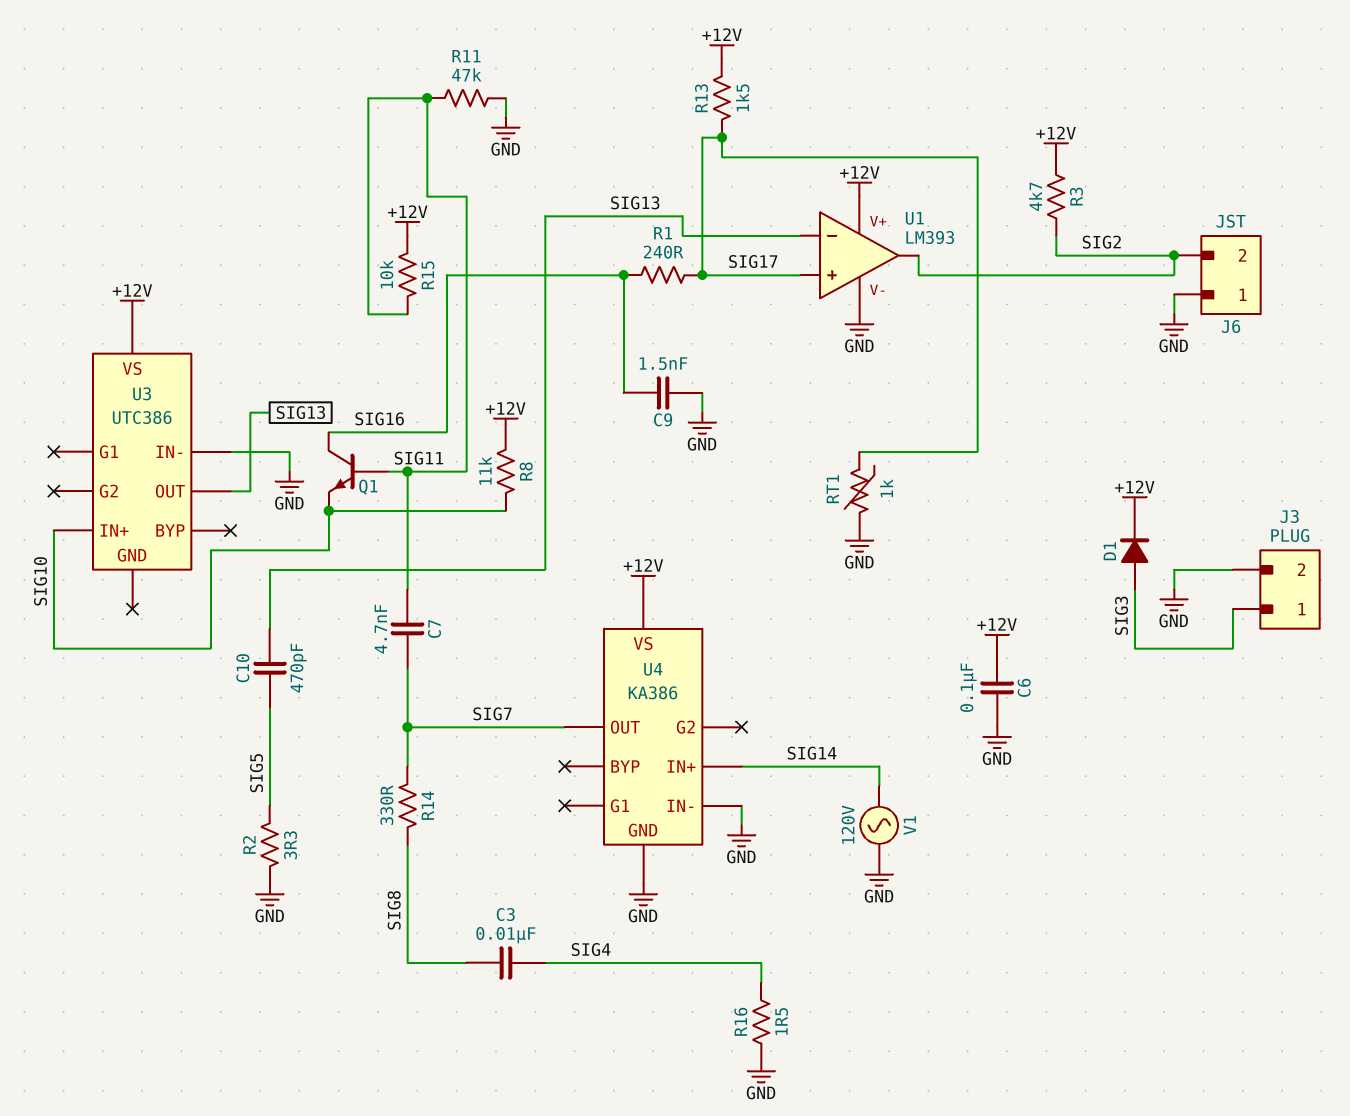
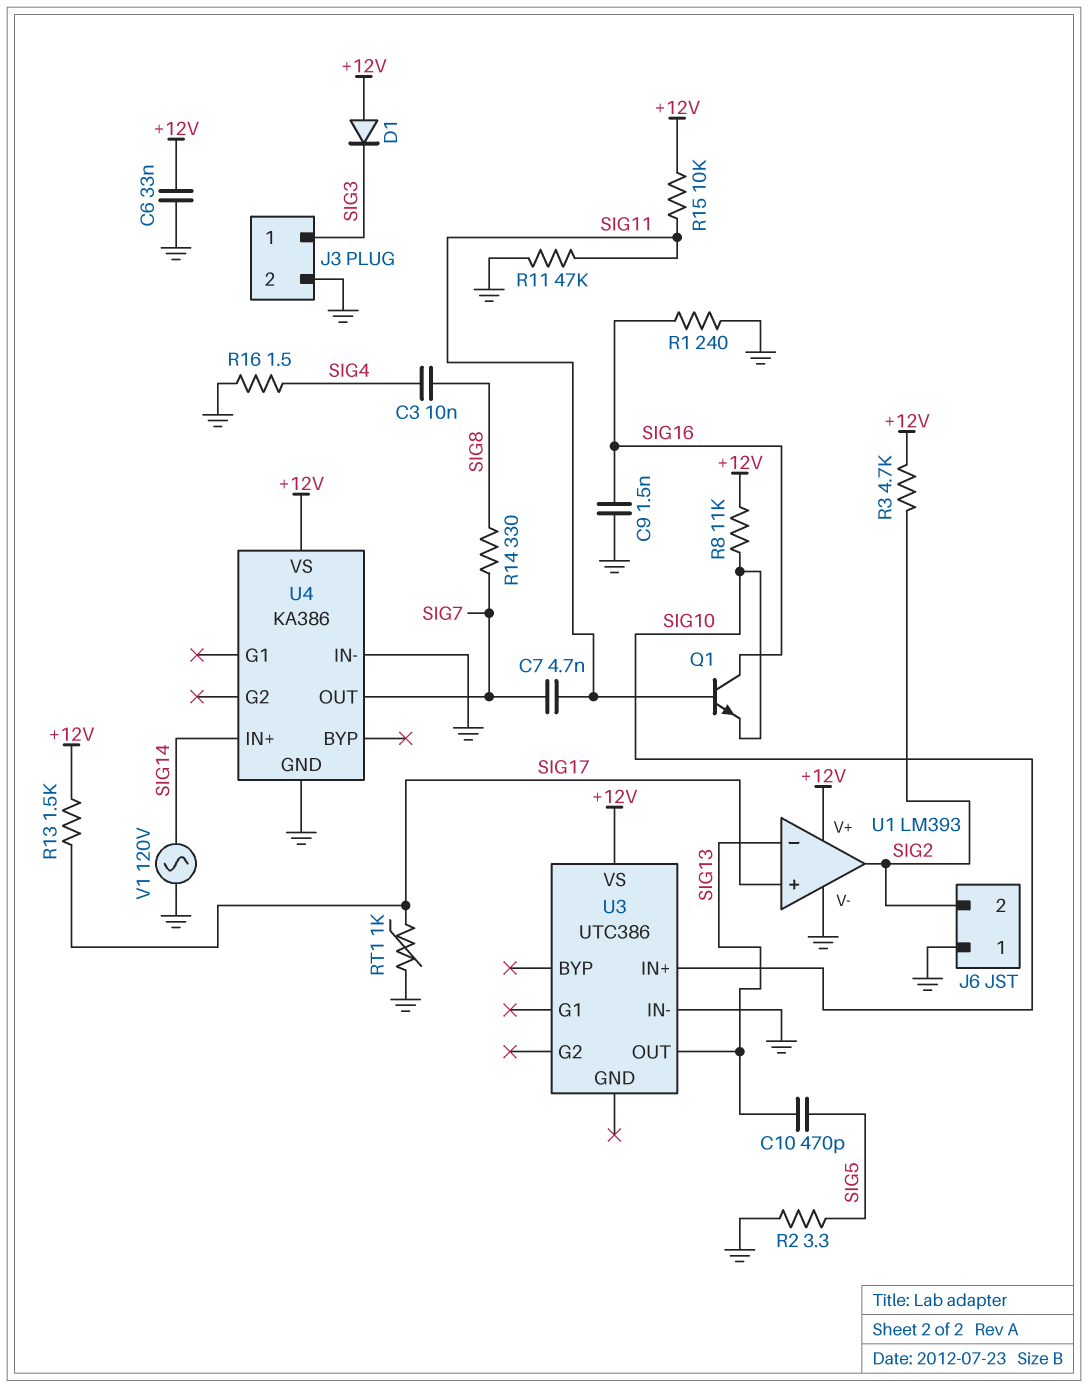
C6: 100nF (+12V, GND) -> 33nF (+12V, GND)
D1: diode (A SIG3, K +12V) -> diode (A +12V, K SIG3)
R1: 240 (SIG16, SIG17) -> 240 (GND, SIG16)

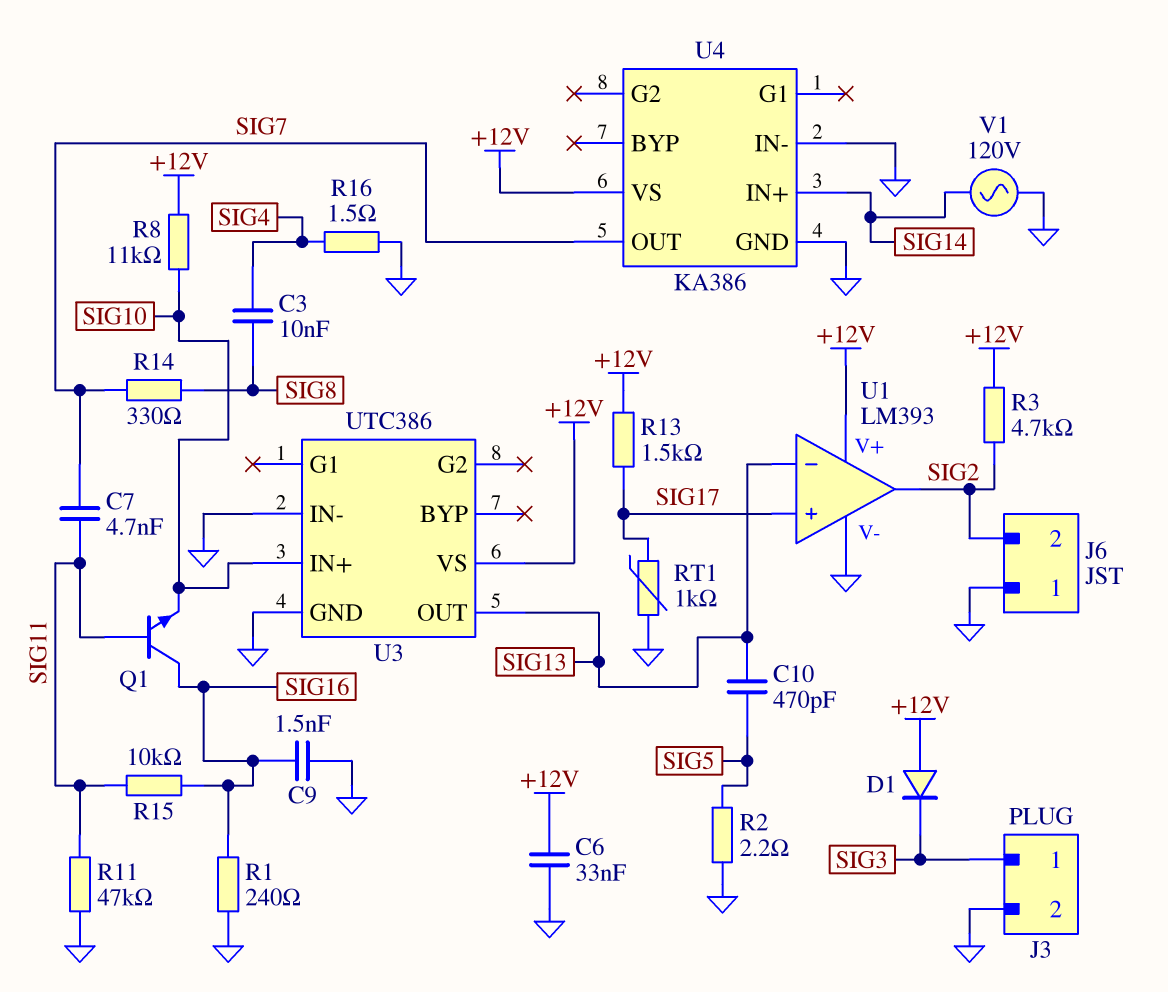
R2: 3.3 (GND, SIG5) -> 2.2 (GND, SIG5)
R15: 10k (+12V, SIG11) -> 10k (SIG11, SIG16)
U3 pin GND: none -> GND

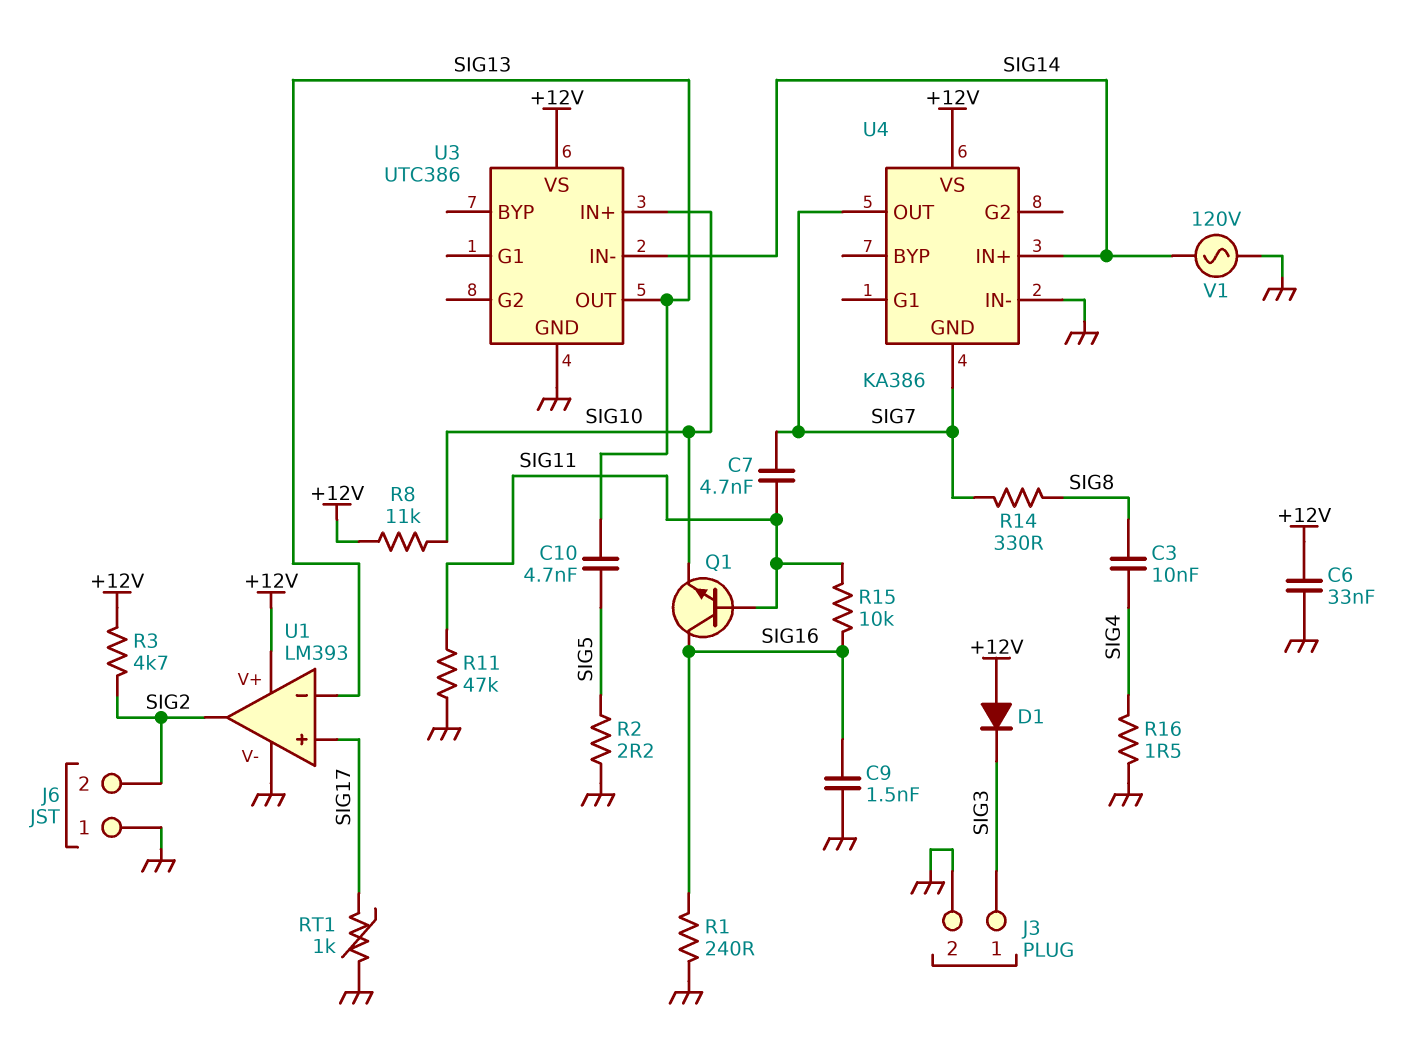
C10: 470pF (SIG5, SIG13) -> 4.7nF (SIG5, SIG13)
R13: 1.5k (+12V, SIG17) -> none
U3 pin IN-: GND -> SIG14
U4 pin GND: GND -> SIG7

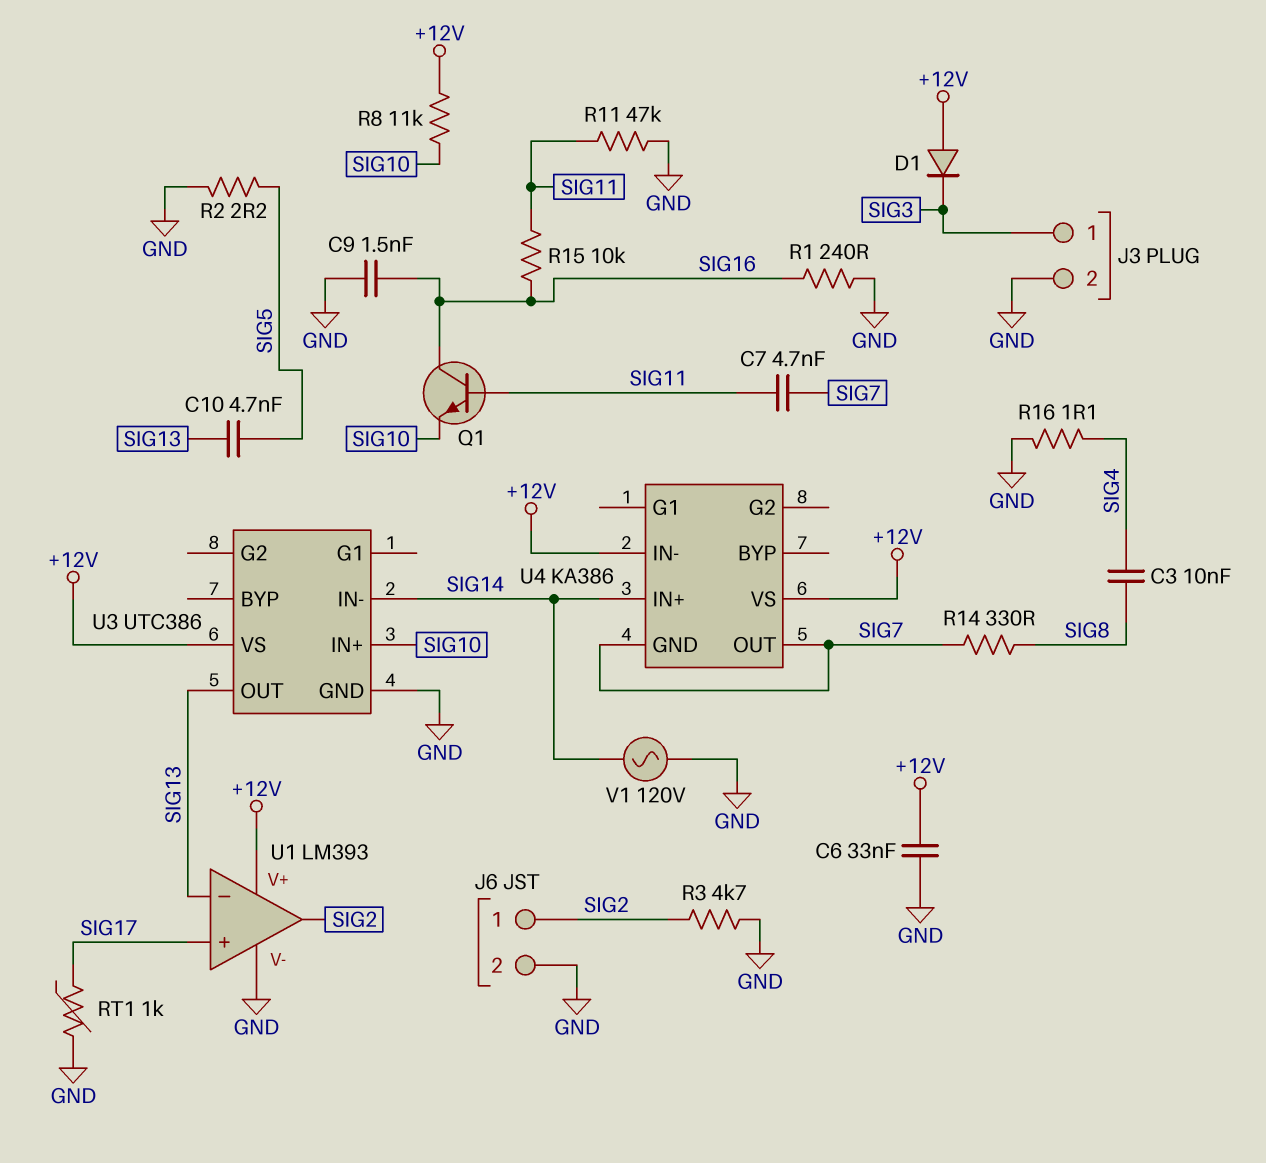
J6 pin 1: GND -> SIG2
J6 pin 2: SIG2 -> GND
R3: 4.7k (+12V, SIG2) -> 4.7k (GND, SIG2)
R16: 1.5 (GND, SIG4) -> 1.1 (GND, SIG4)
U4 pin IN-: GND -> +12V

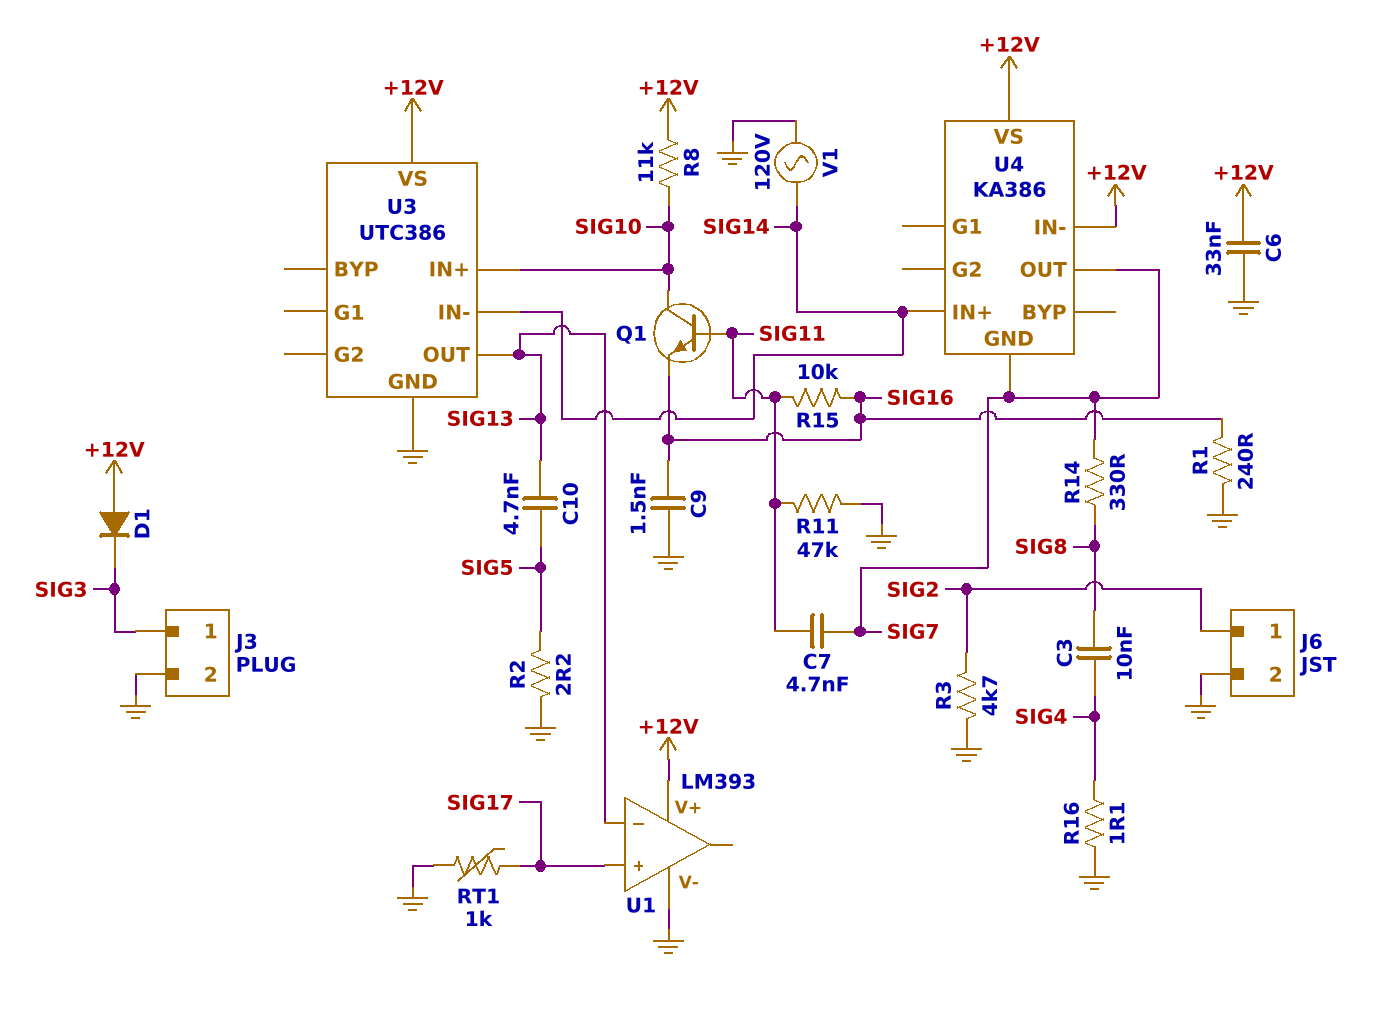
Q1: NPN (B SIG11, C SIG16, E SIG10) -> NPN (B SIG11, C SIG10, E SIG16)
U1 pin out: SIG2 -> none

